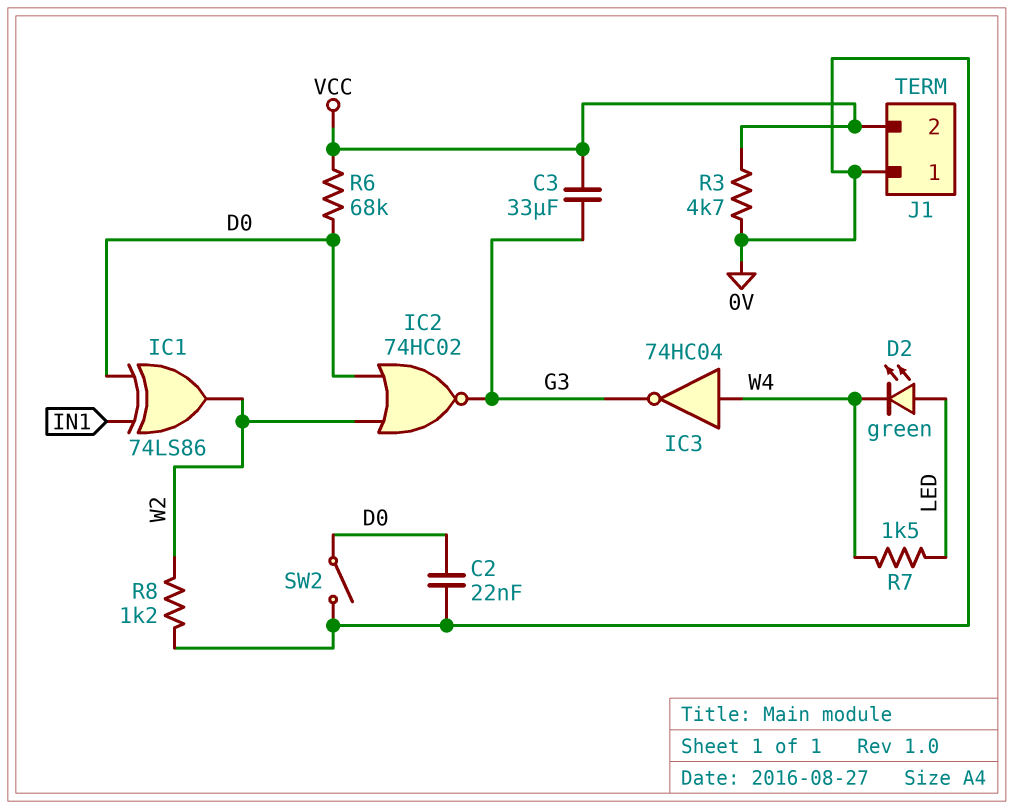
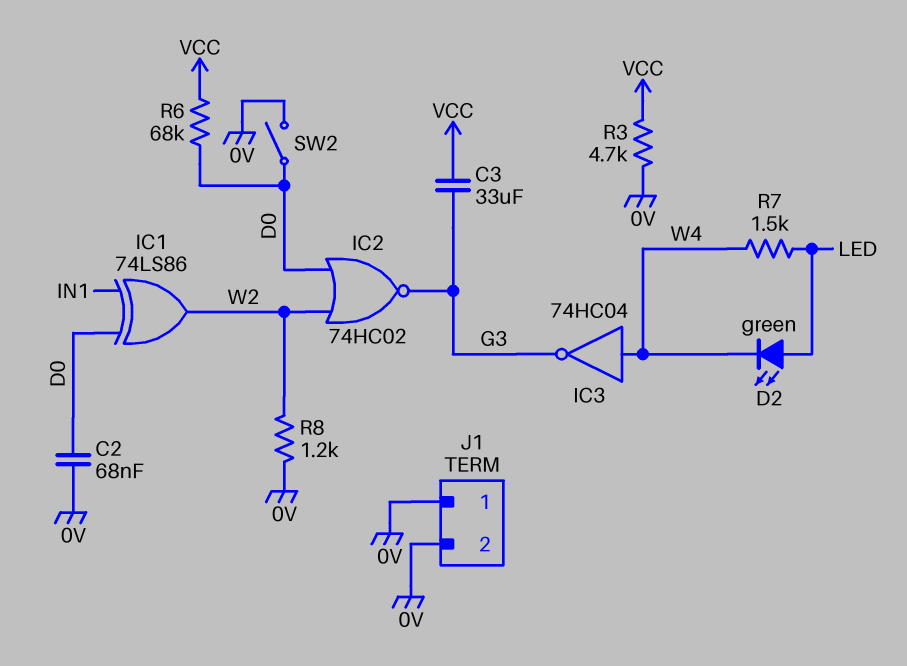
C2: 22nF (0V, D0) -> 68nF (0V, D0)
J1 pin 2: VCC -> 0V

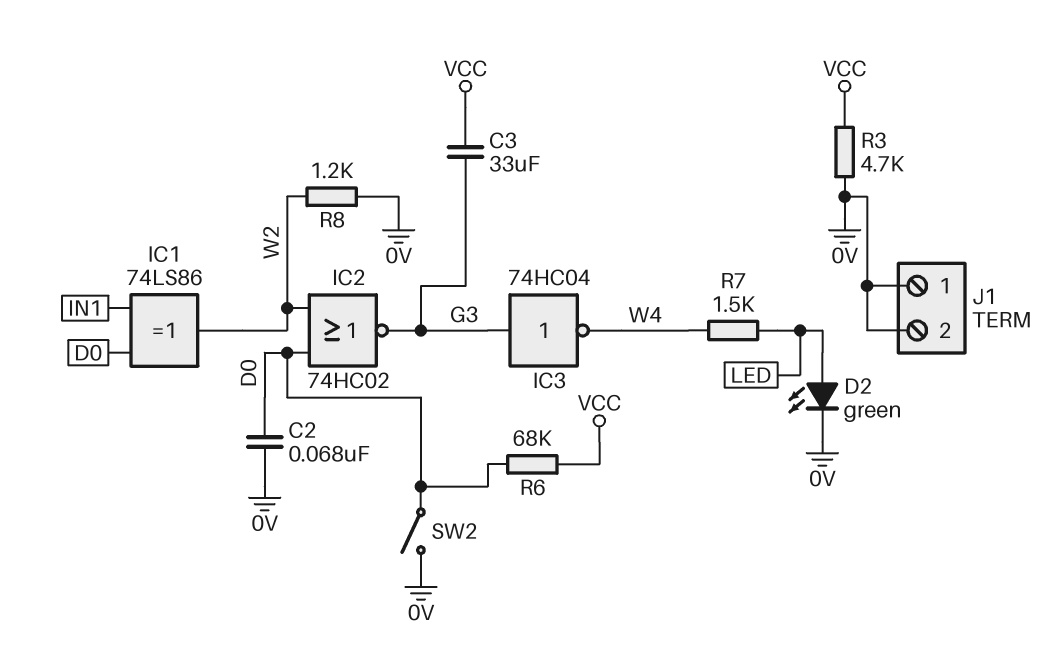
D2: LED green (A LED, K W4) -> LED green (A LED, K 0V)
IC3: NOT 74HC04 (in W4, out G3) -> NOT 74HC04 (in G3, out W4)

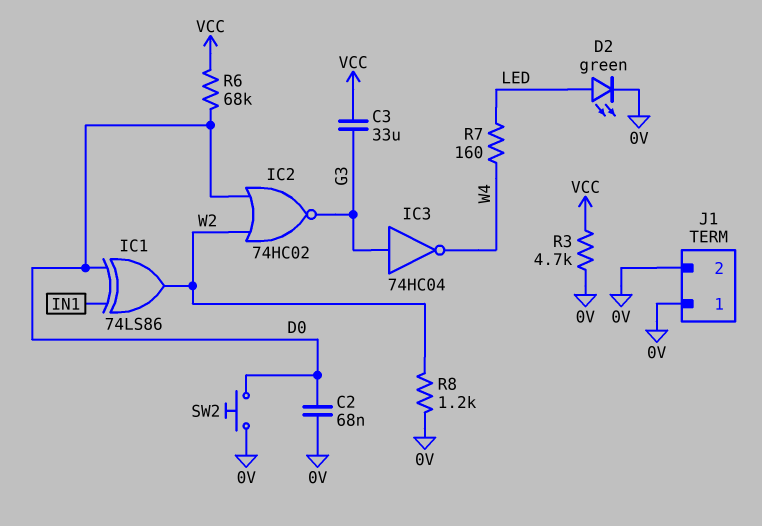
R7: 1.5k (LED, W4) -> 160 (LED, W4)
SW2: switch (0V, D0) -> button (0V, D0)

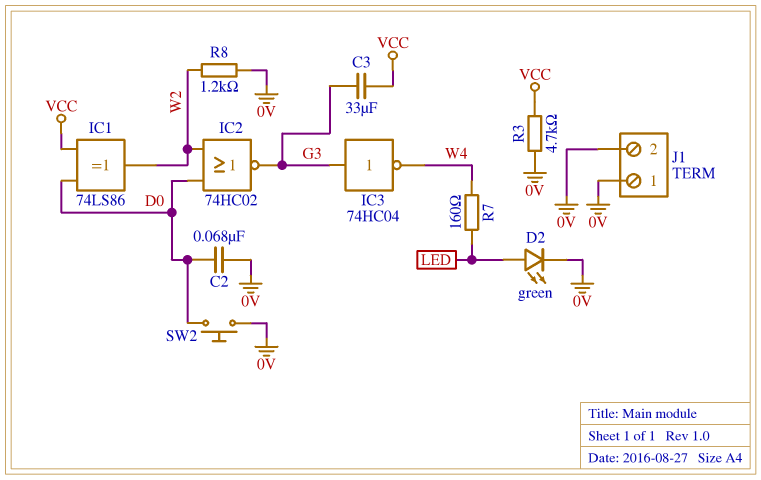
IC1: XOR 74LS86 (in D0, in IN1, out W2) -> XOR 74LS86 (in D0, in VCC, out W2)
R6: 68k (D0, VCC) -> none

